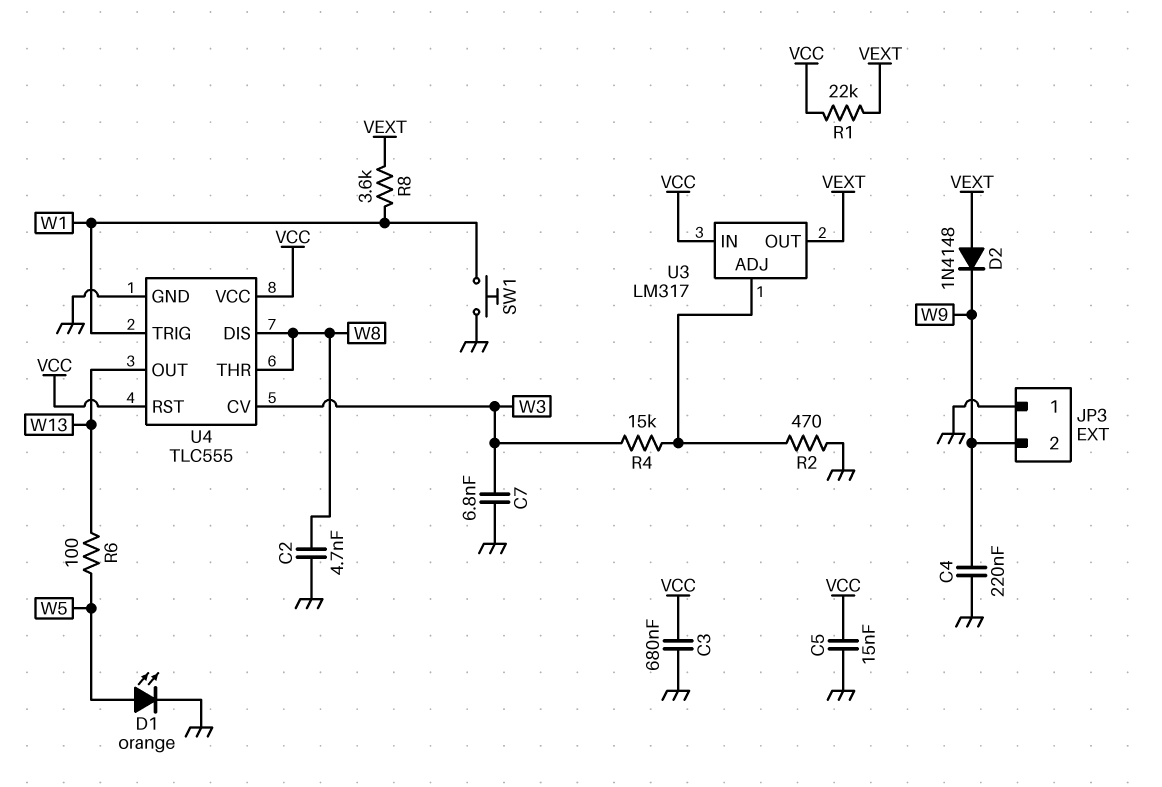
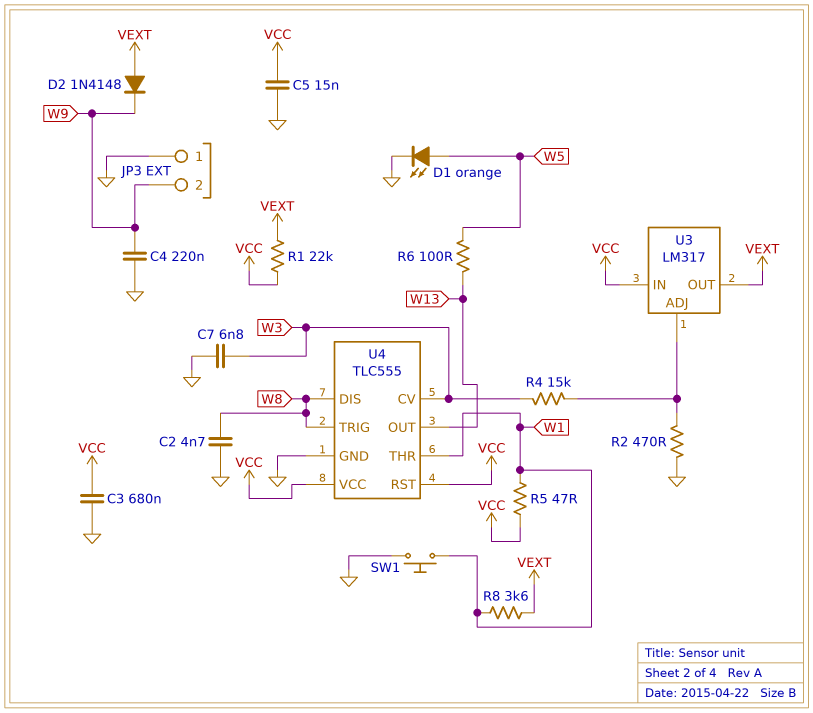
R5: none -> 47 (VCC, W1)
U4 pin THR: W8 -> W1
U4 pin TRIG: W1 -> W8

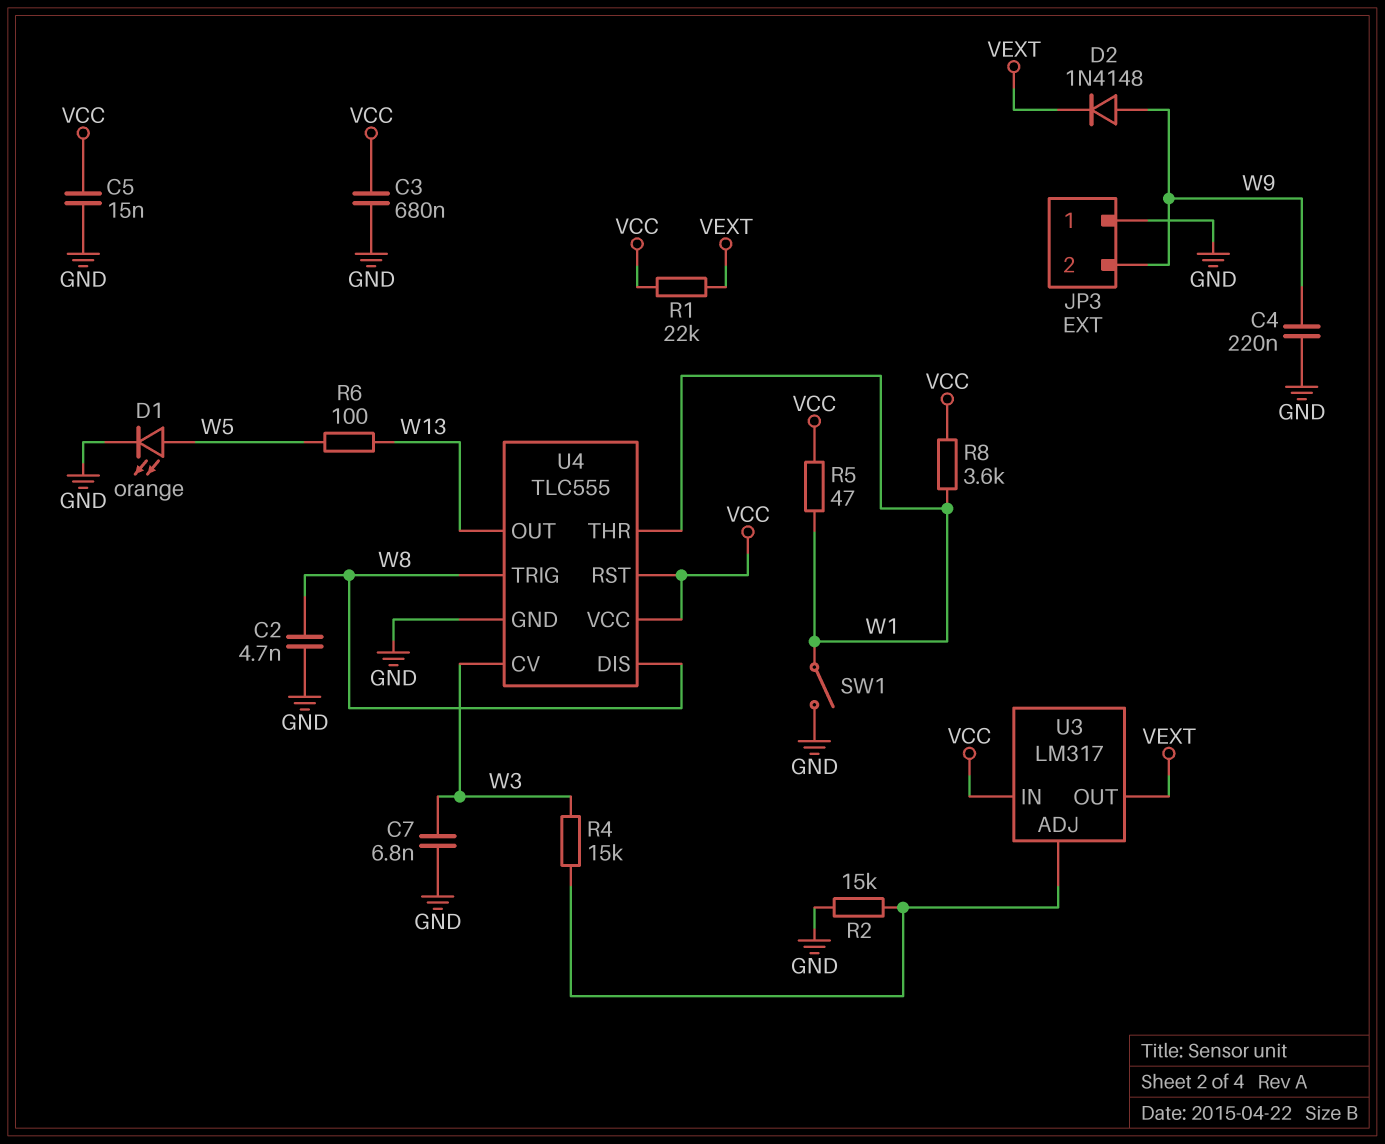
D2: diode 1N4148 (A VEXT, K W9) -> diode 1N4148 (A W9, K VEXT)
R2: 470 (GND, U3/ADJ) -> 15k (GND, U3/ADJ)
R8: 3.6k (VEXT, W1) -> 3.6k (VCC, W1)
SW1: button (GND, W1) -> switch (GND, W1)

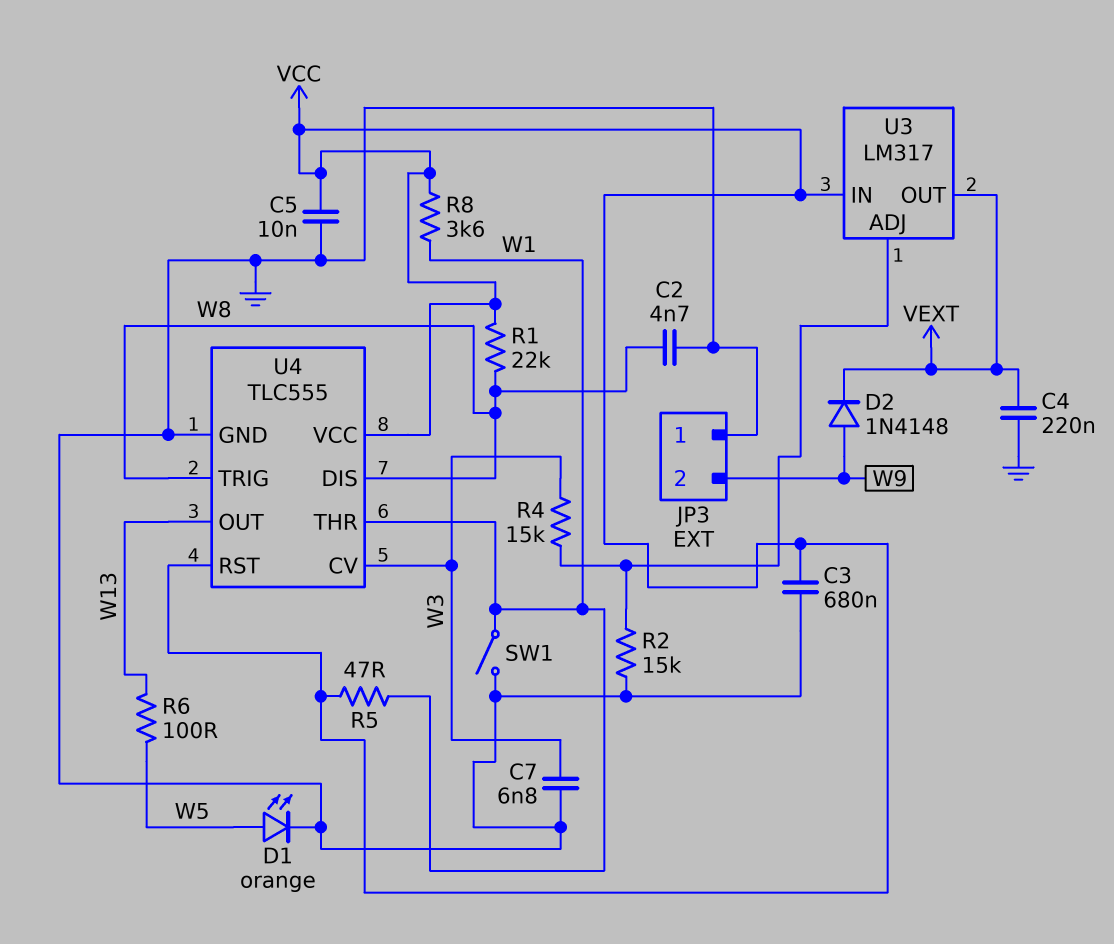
C4: 220nF (GND, W9) -> 220nF (GND, VEXT)
C5: 15nF (GND, VCC) -> 10nF (GND, VCC)
R1: 22k (VCC, VEXT) -> 22k (VCC, W8)

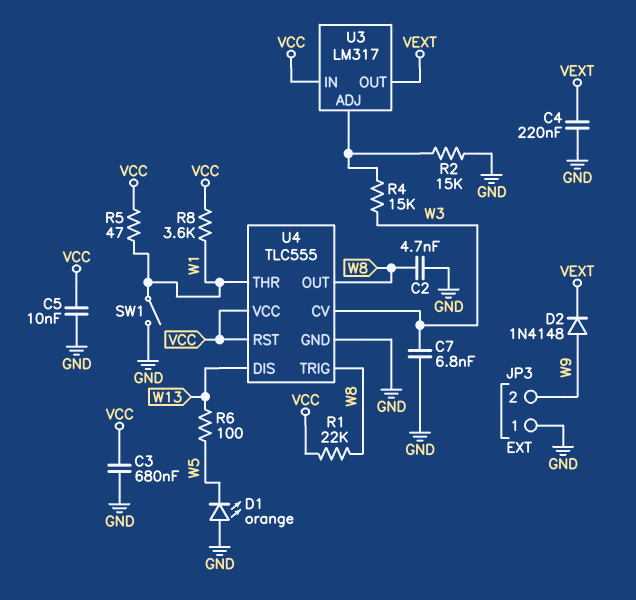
D1: LED orange (A W5, K GND) -> LED orange (A GND, K W5)
U4 pin DIS: W8 -> W13
U4 pin OUT: W13 -> W8

